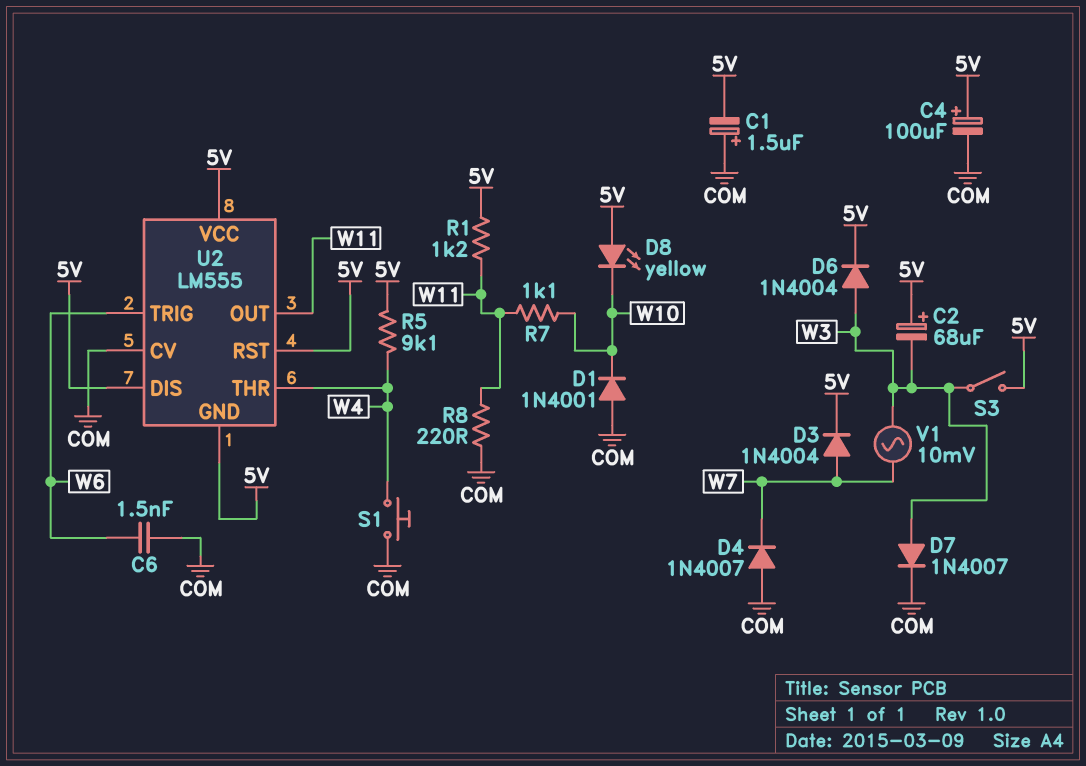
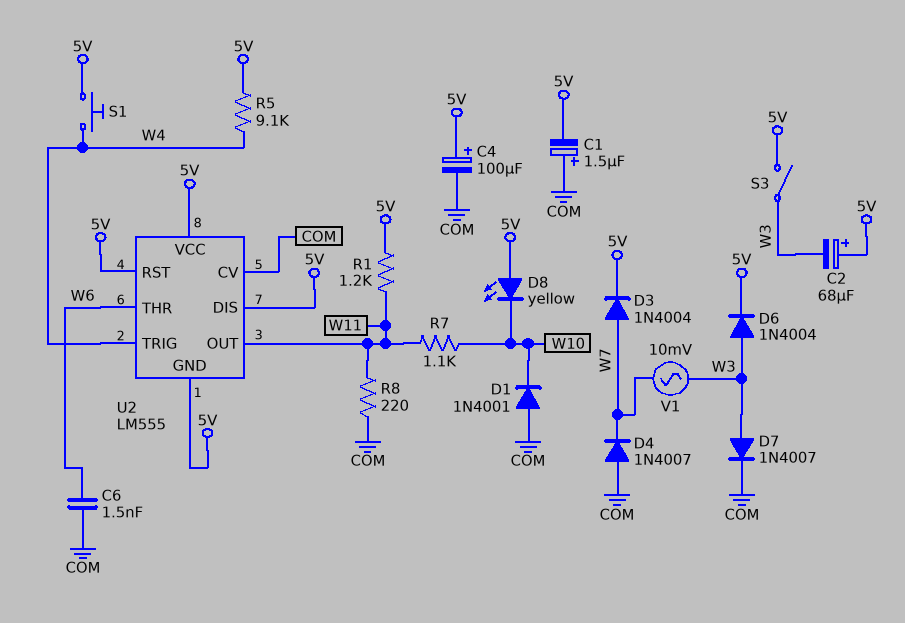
S1: button (COM, W4) -> button (5V, W4)
U2 pin THR: W4 -> W6
U2 pin TRIG: W6 -> W4

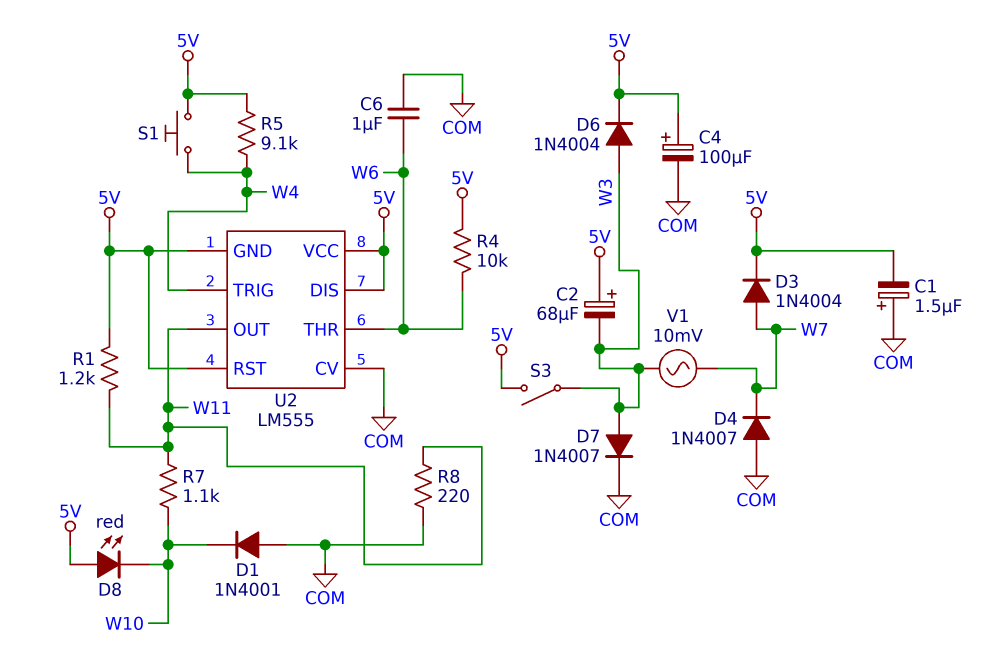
C6: 1.5nF (COM, W6) -> 1uF (COM, W6)
D8: LED yellow (A 5V, K W10) -> LED red (A 5V, K W10)
R4: none -> 10k (5V, W6)

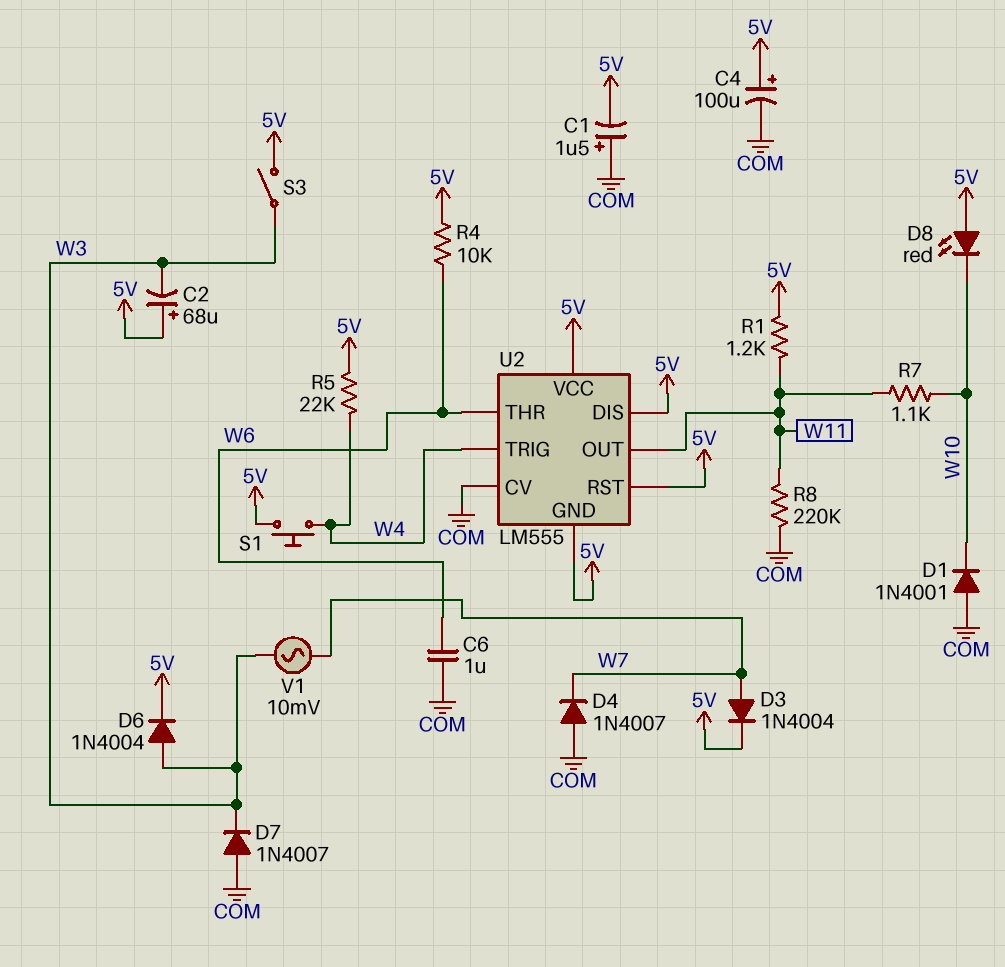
D7: diode 1N4007 (A W3, K COM) -> diode 1N4007 (A COM, K W3)
R5: 9.1k (5V, W4) -> 22k (5V, W4)
R8: 220 (COM, W11) -> 220k (COM, W11)

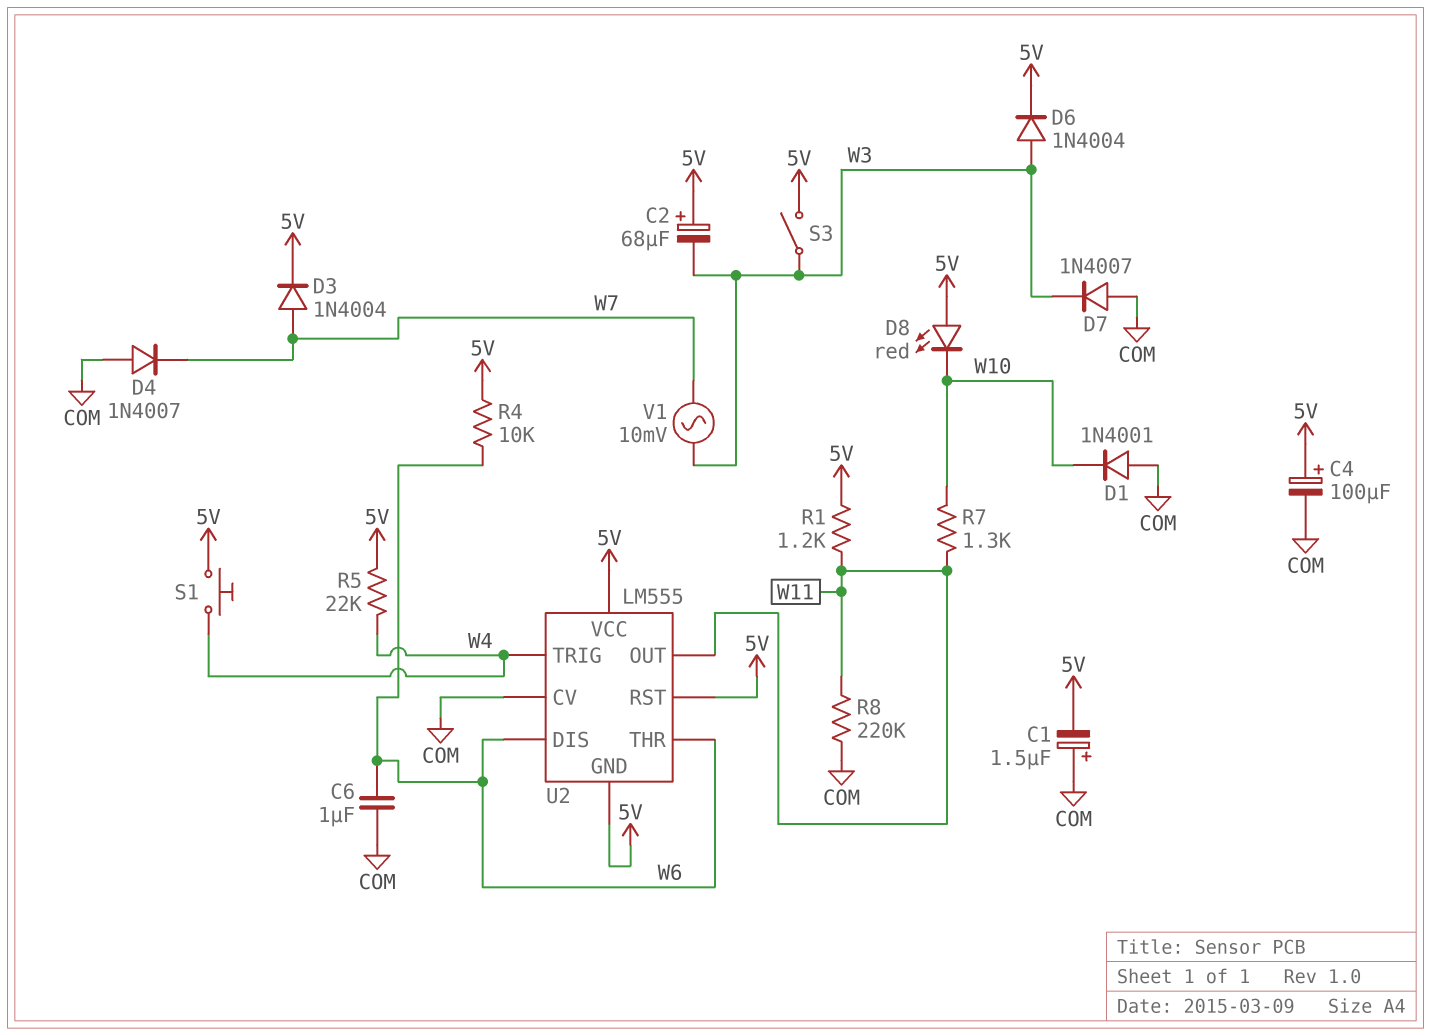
R7: 1.1k (W10, W11) -> 1.3k (W10, W11)
U2 pin DIS: 5V -> W6

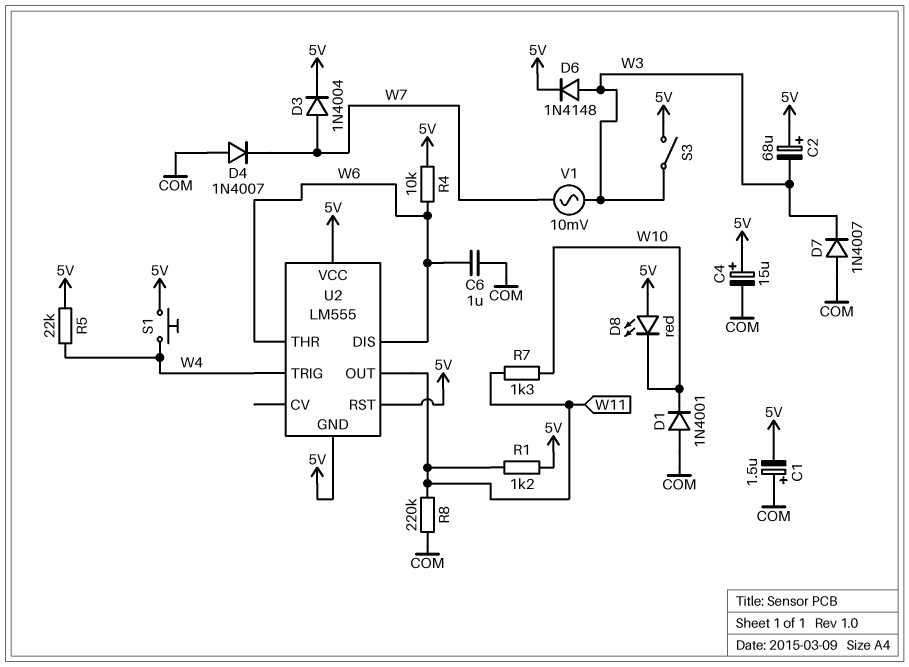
C4: 100uF (plus 5V, minus COM) -> 15uF (plus 5V, minus COM)
D6: diode 1N4004 (A W3, K 5V) -> diode 1N4148 (A W3, K 5V)
U2 pin CV: COM -> none

